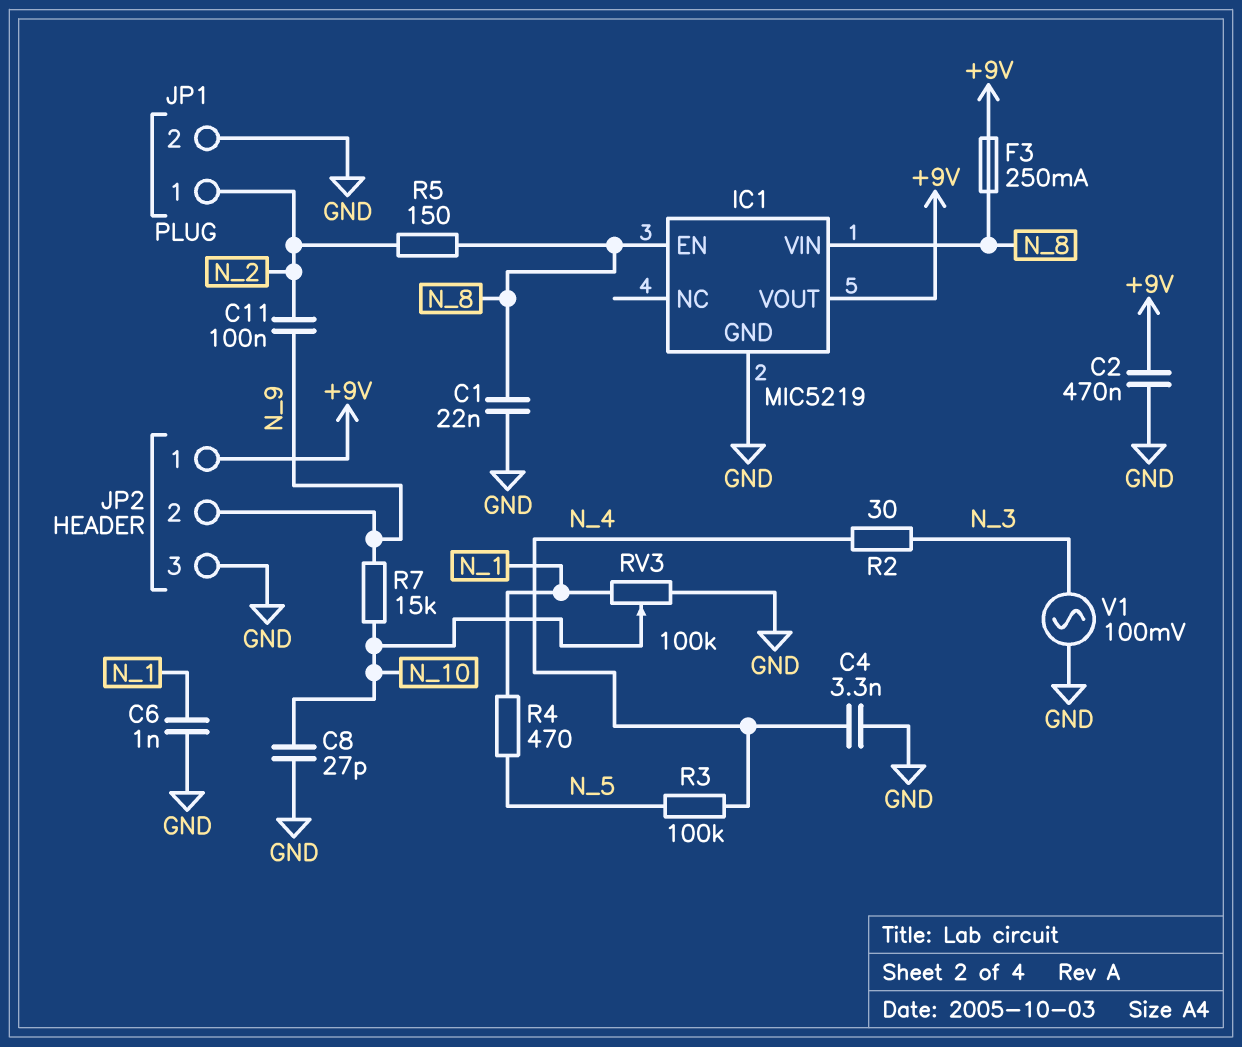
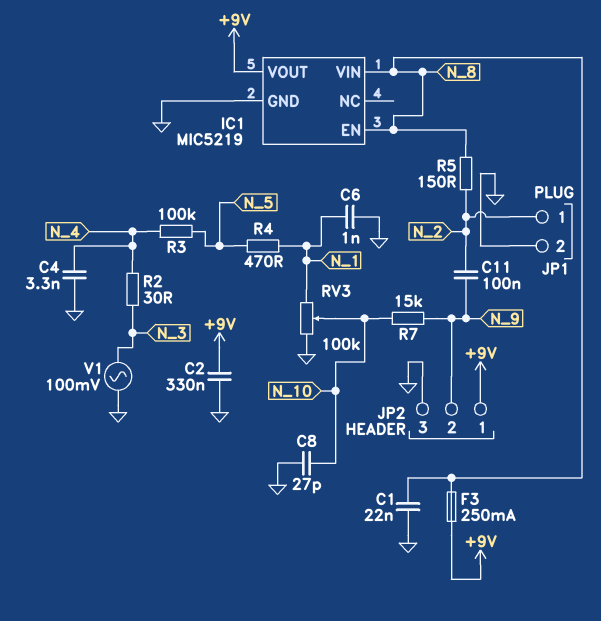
C2: 470nF (+9V, GND) -> 330nF (+9V, GND)

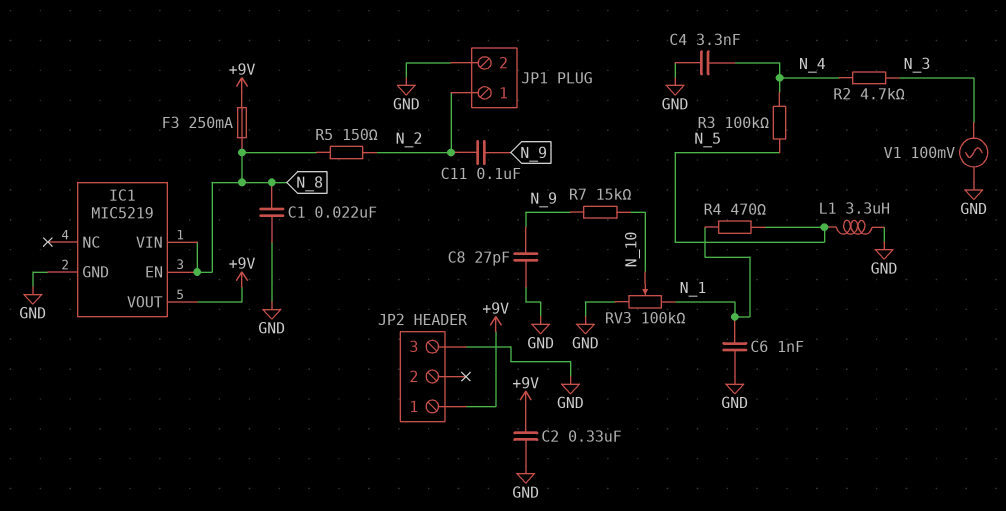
C8: 27pF (GND, N_10) -> 27pF (GND, N_9)
JP2 pin 2: N_9 -> none
L1: none -> 3.3uH (GND, N_5)
R2: 30 (N_3, N_4) -> 4.7k (N_3, N_4)

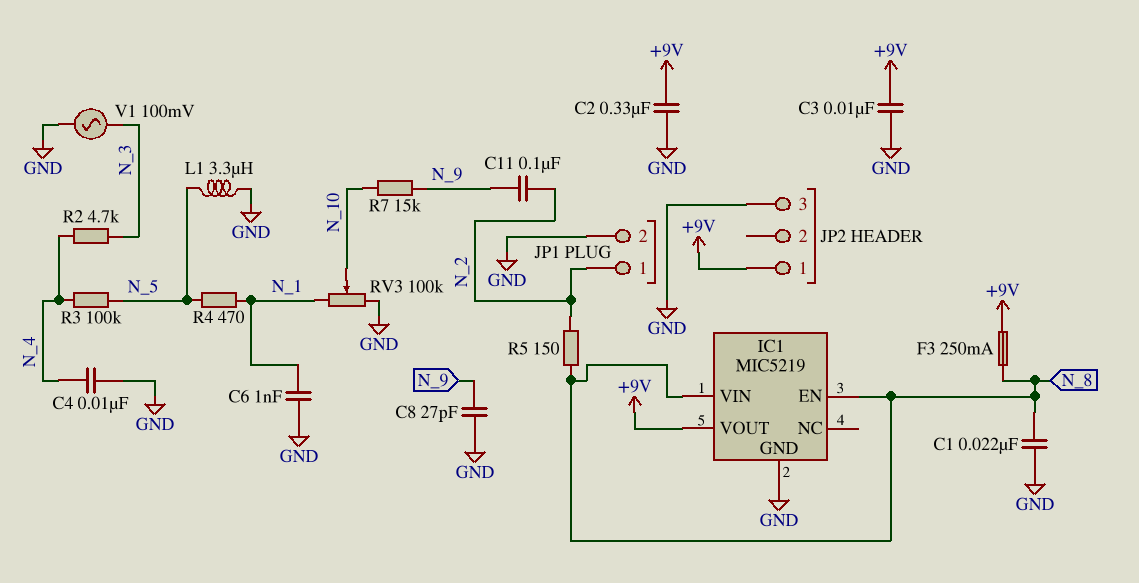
C3: none -> 10nF (+9V, GND)
C4: 3.3nF (GND, N_4) -> 10nF (GND, N_4)

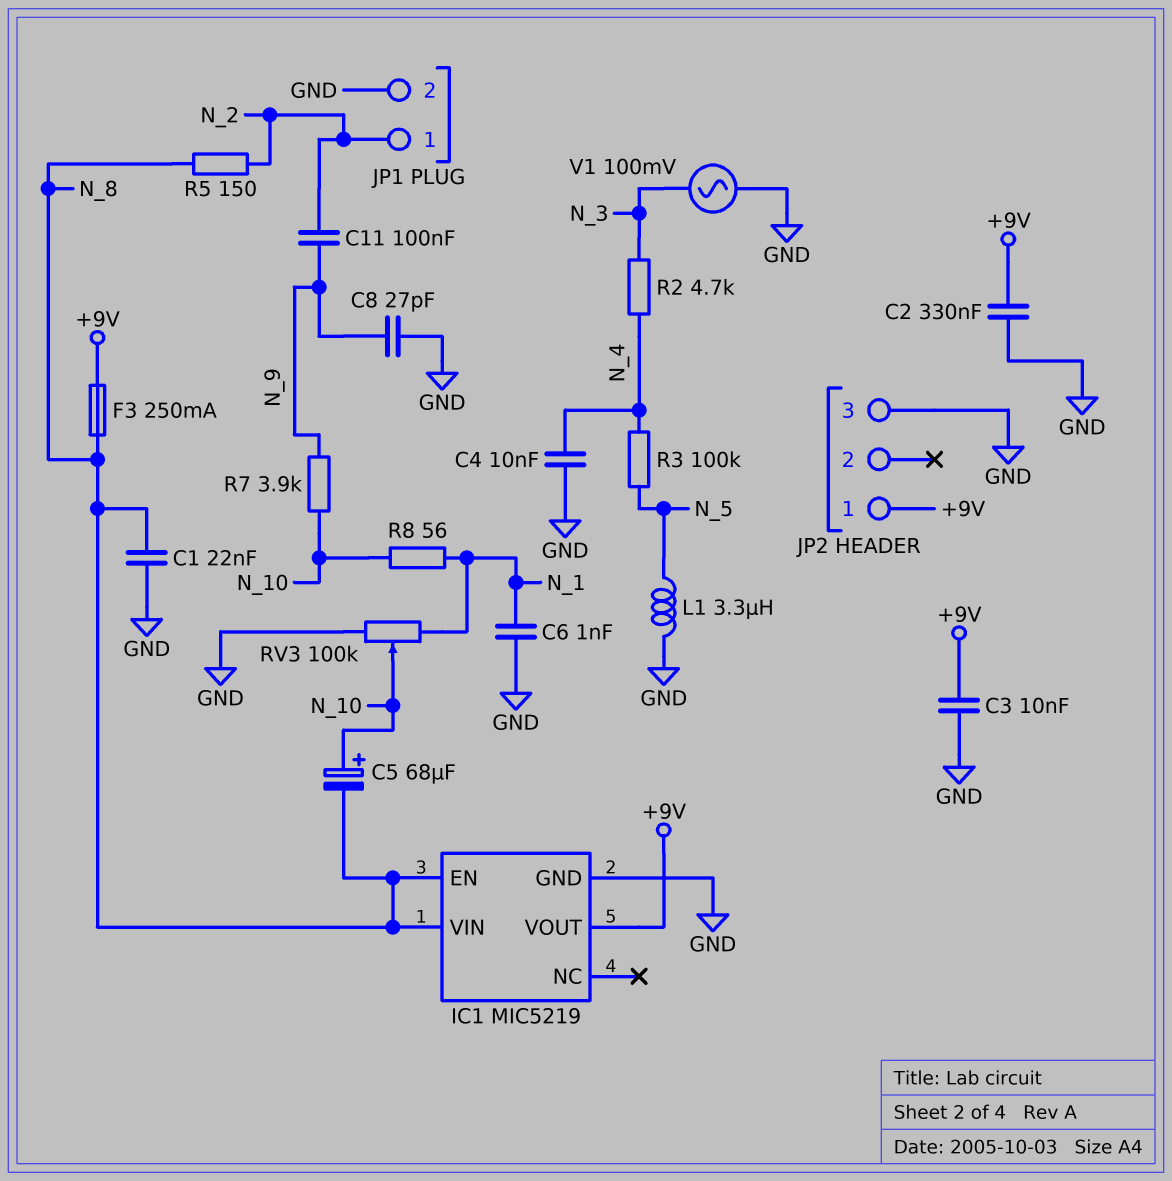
C5: none -> 68uF (plus N_10, minus N_8)
R4: 470 (N_1, N_5) -> none
R7: 15k (N_9, N_10) -> 3.9k (N_9, N_10)
R8: none -> 56 (N_1, N_10)

